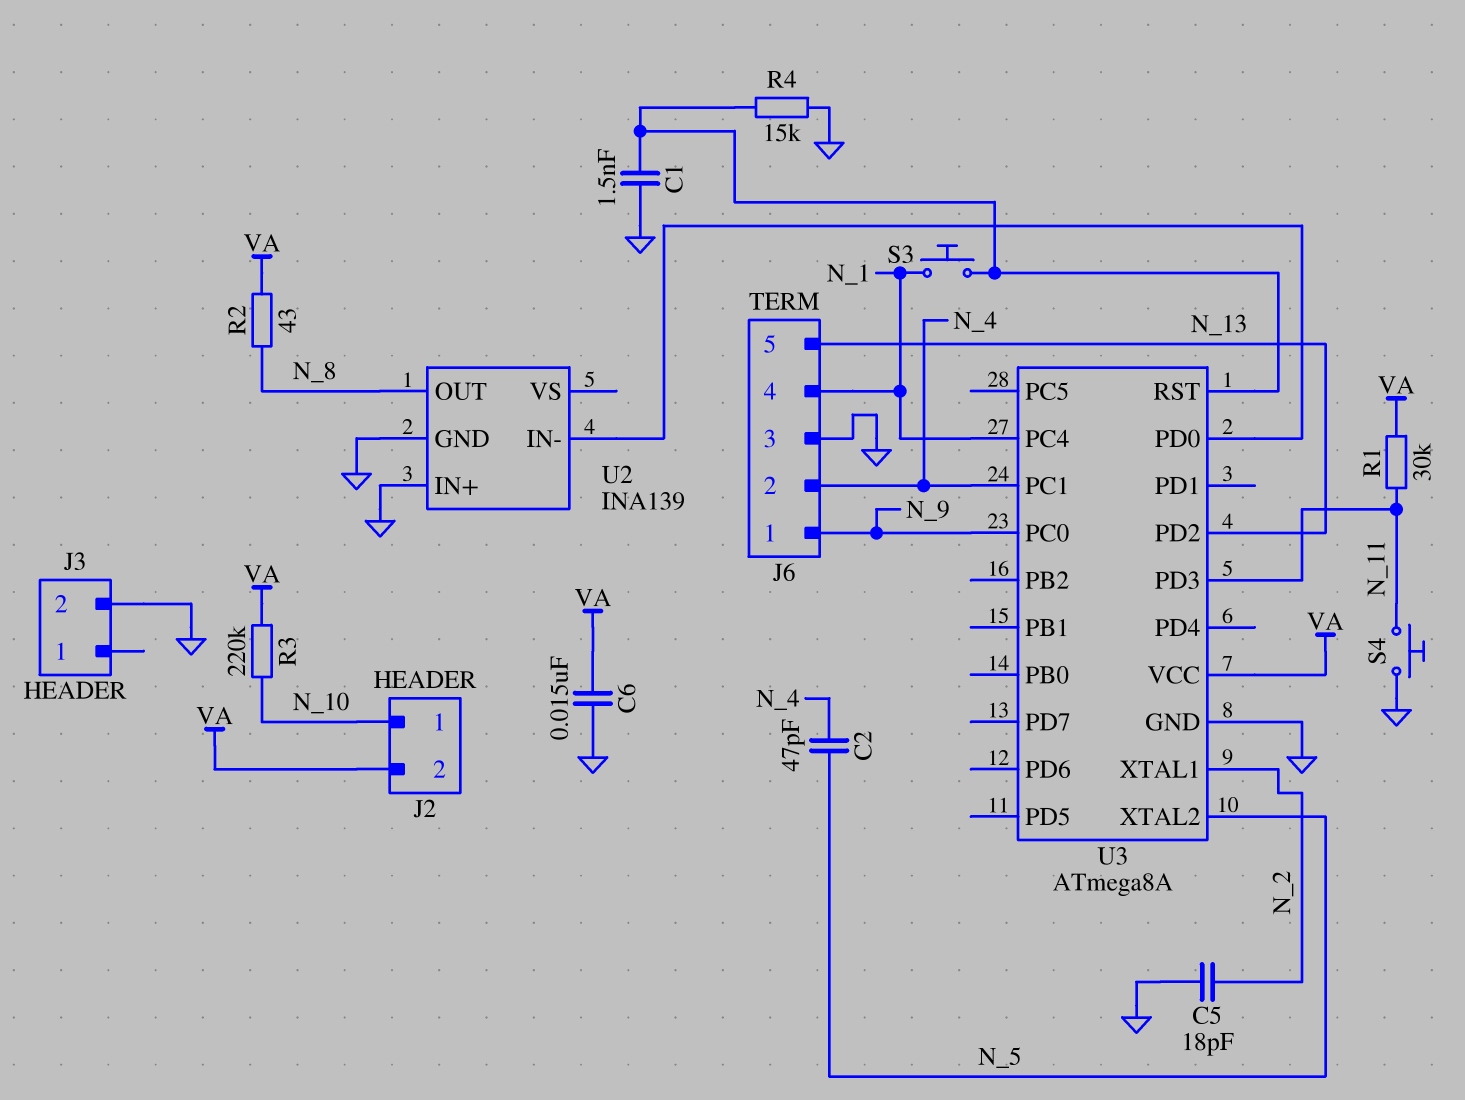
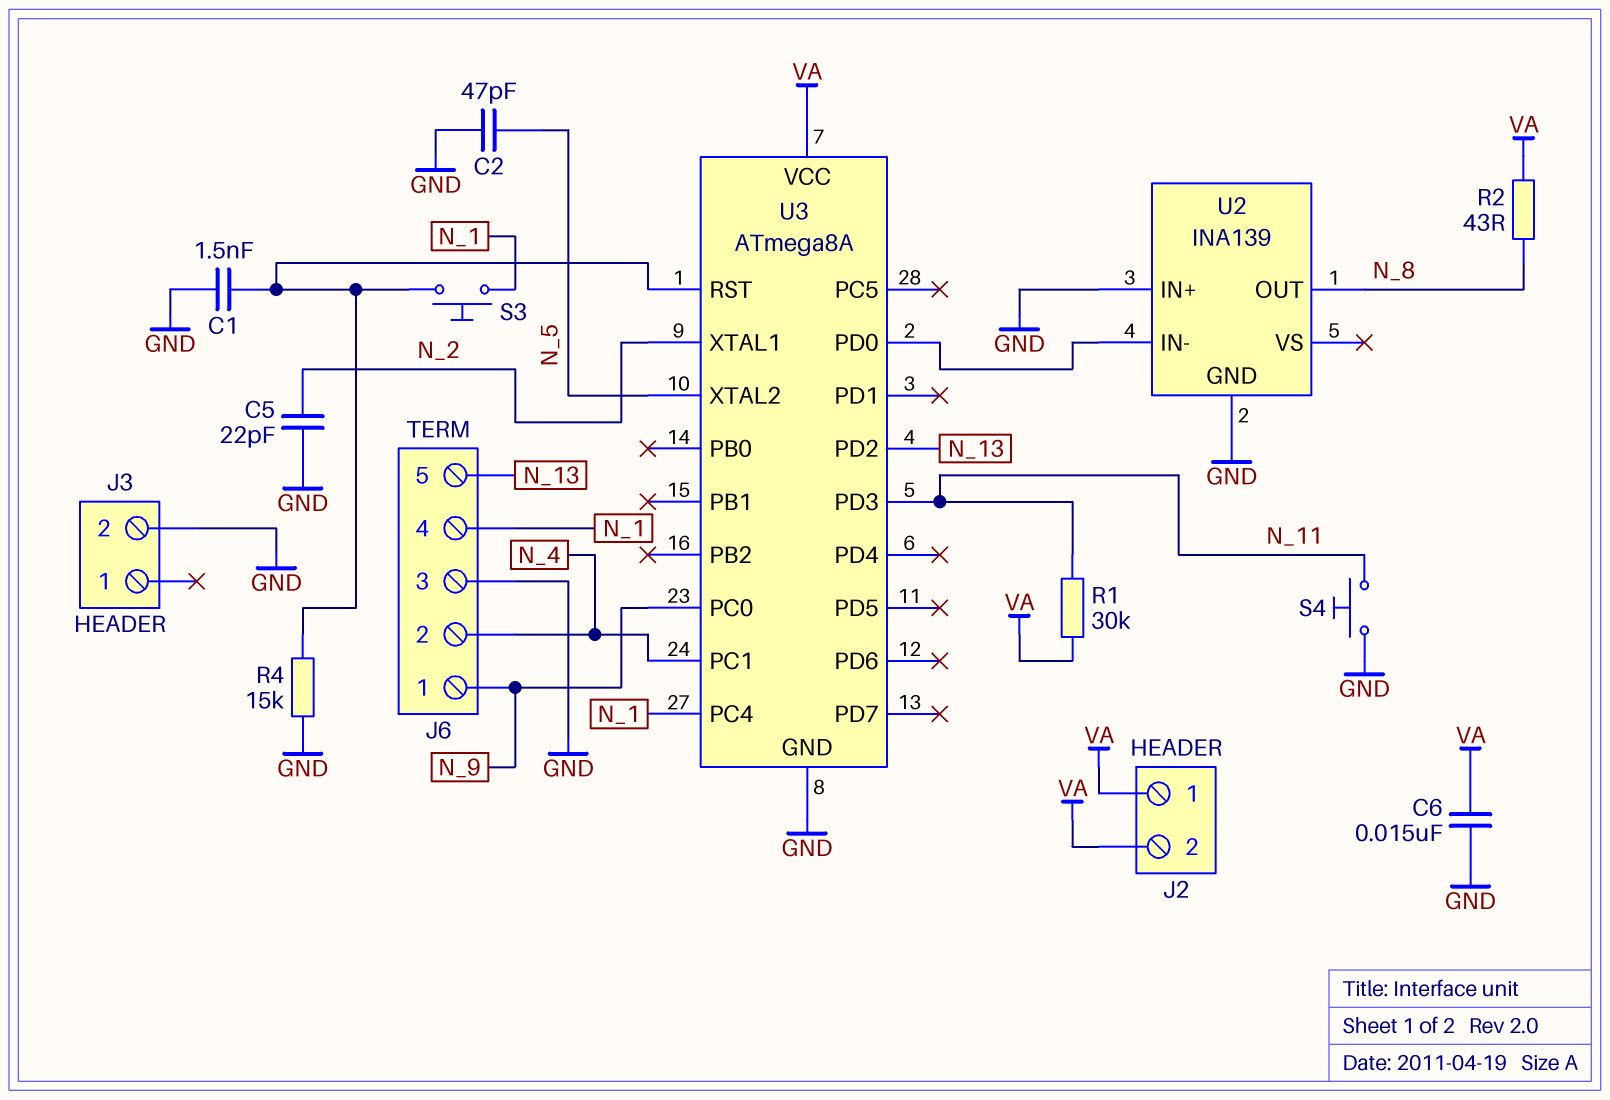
C2: 47pF (N_4, N_5) -> 47pF (GND, N_5)
C5: 18pF (GND, N_2) -> 22pF (GND, N_2)
J2 pin 1: N_10 -> VA
R3: 220k (N_10, VA) -> none

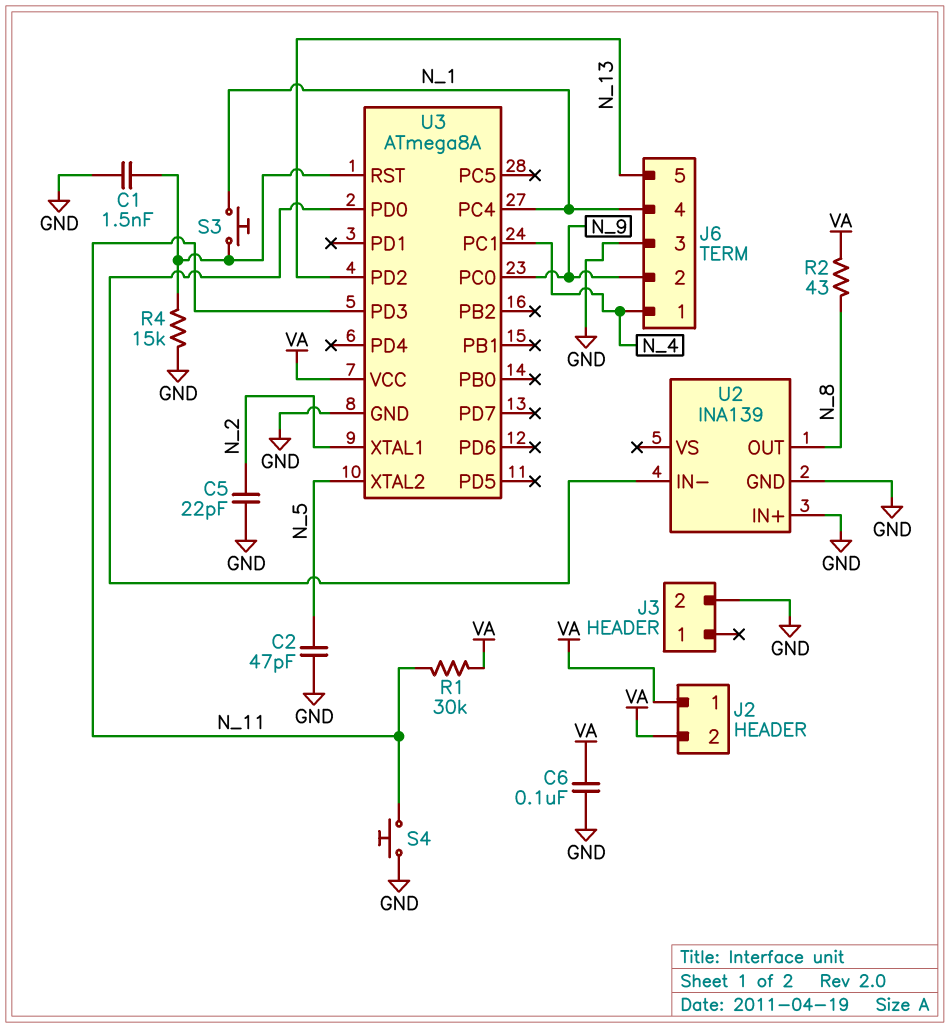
C6: 15nF (GND, VA) -> 100nF (GND, VA)
J6 pin 1: N_9 -> N_4
J6 pin 2: N_4 -> N_9

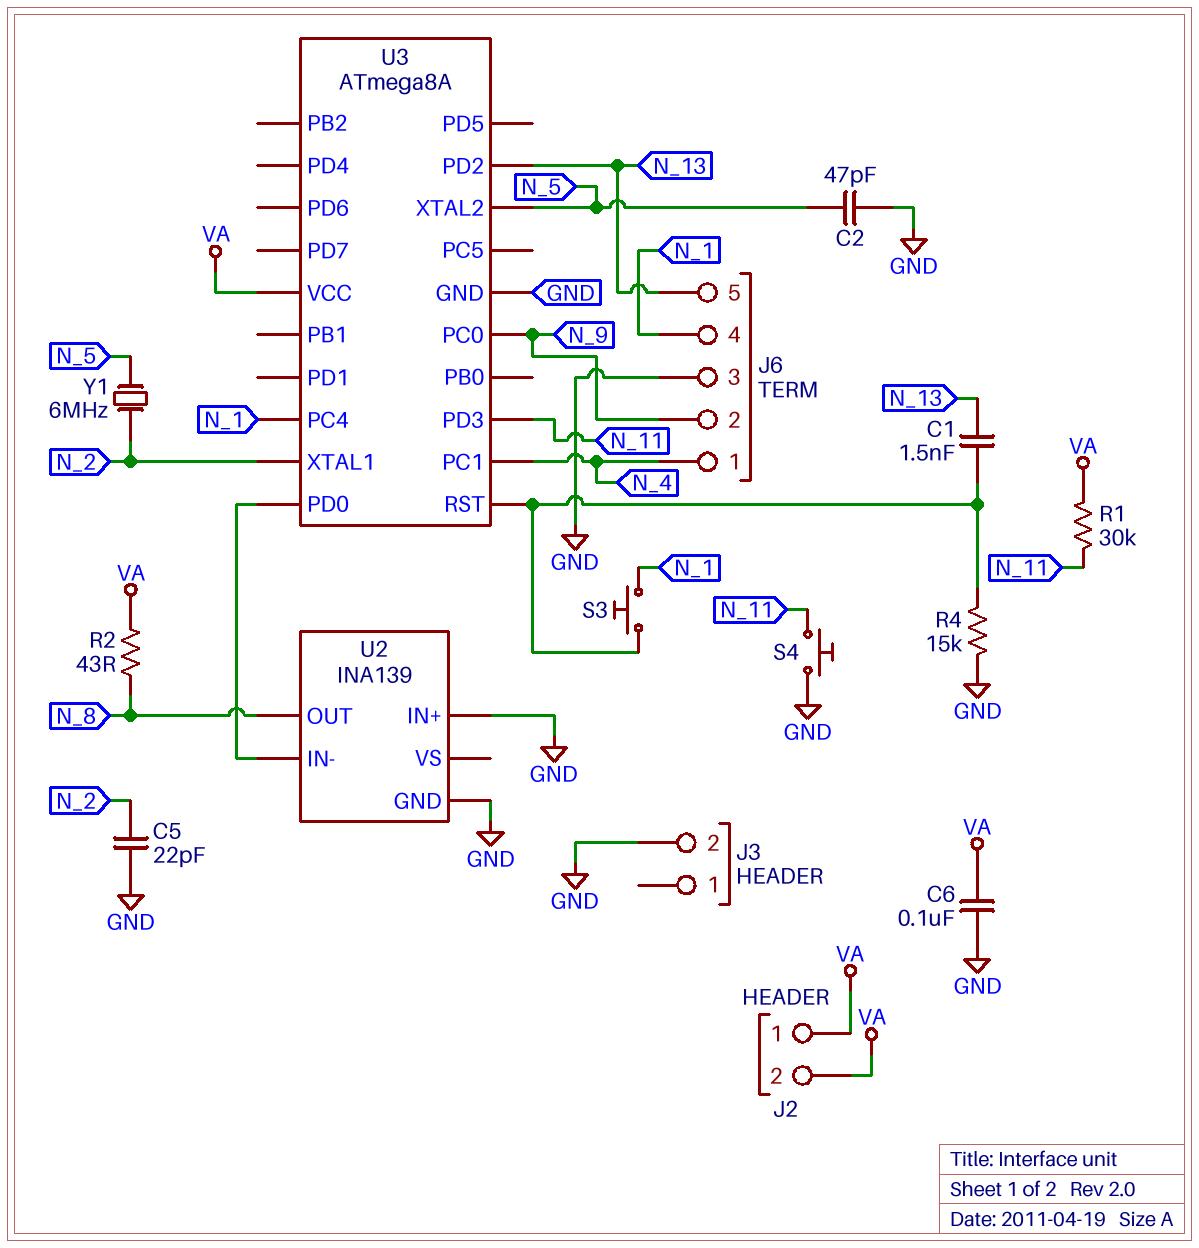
C1: 1.5nF (GND, U3/RST) -> 1.5nF (N_13, U3/RST)
Y1: none -> 6MHz (N_2, N_5)

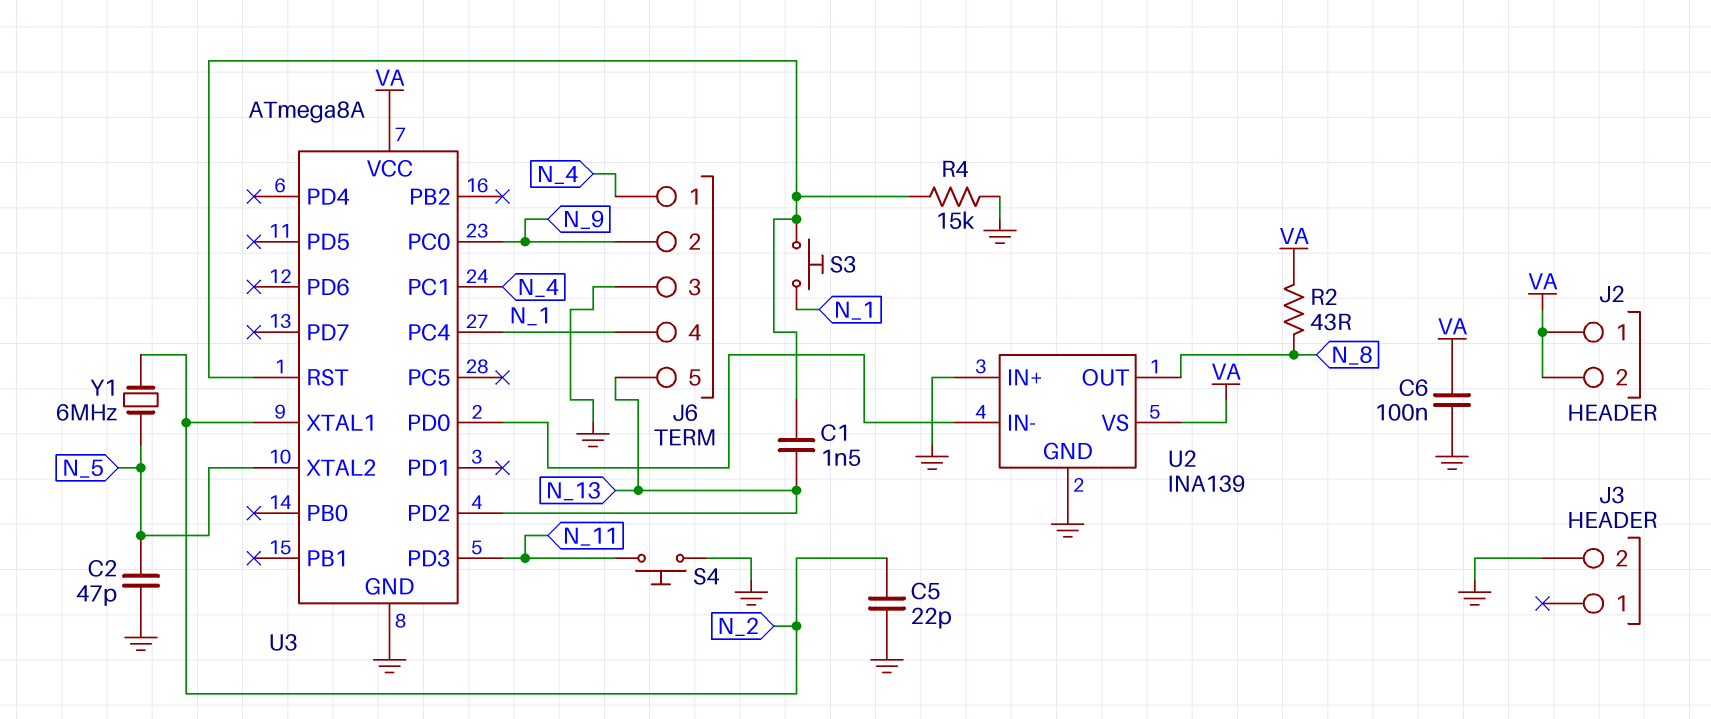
R1: 30k (N_11, VA) -> none
U2 pin VS: none -> VA

